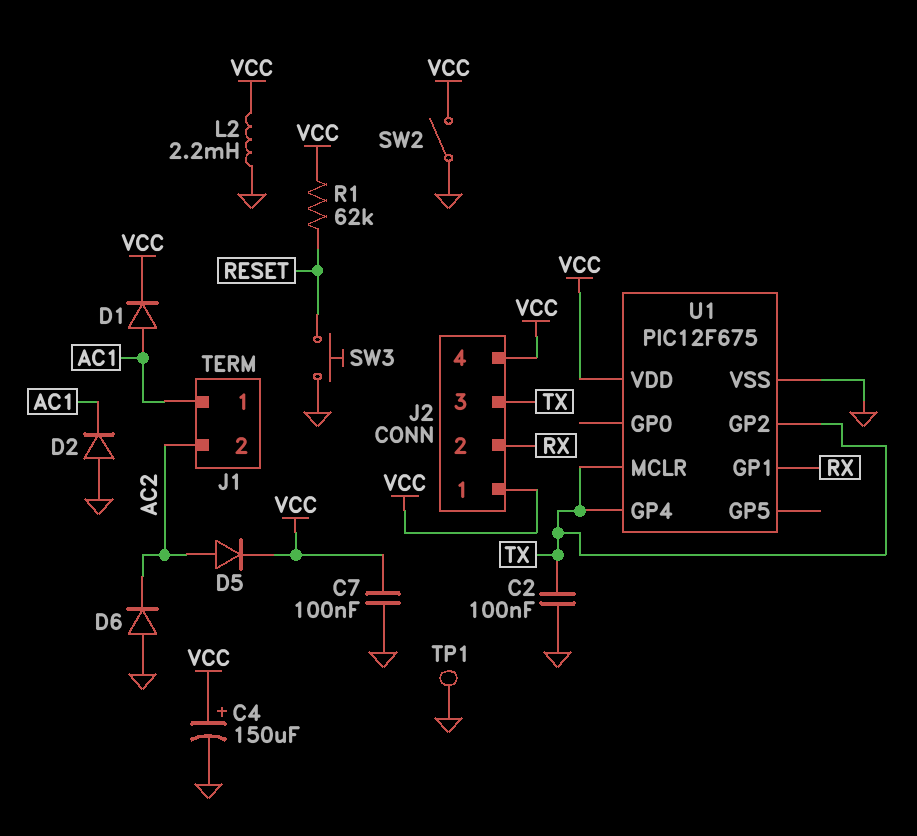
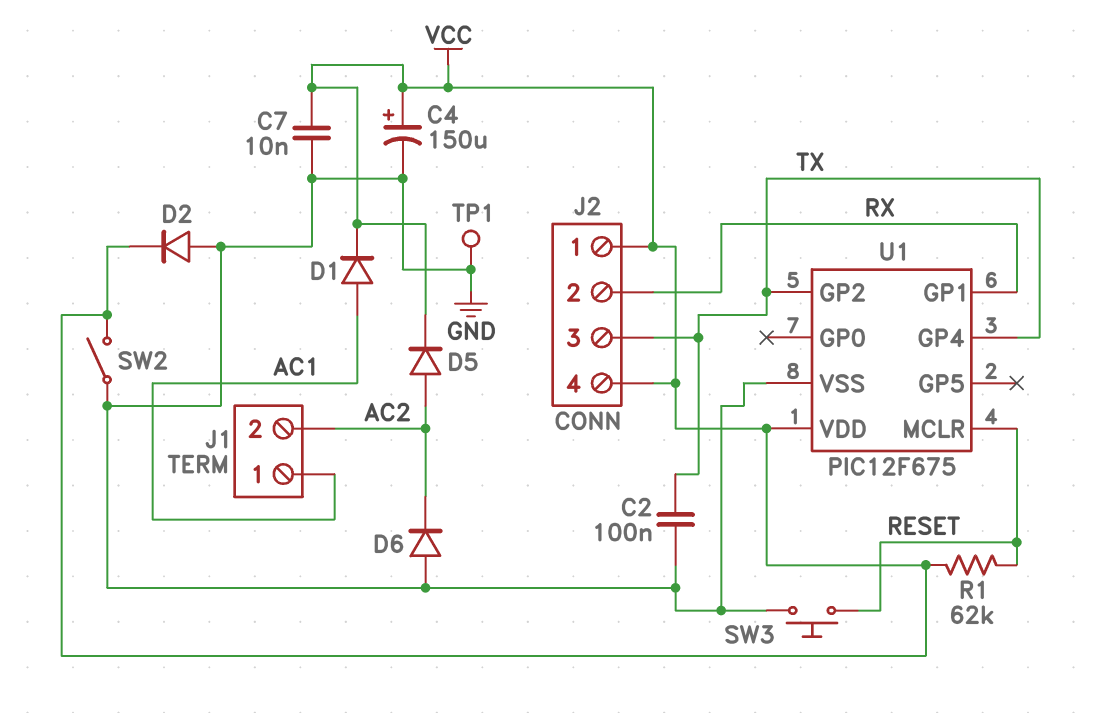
C7: 100nF (GND, VCC) -> 10nF (GND, VCC)
D2: diode (A GND, K AC1) -> diode (A GND, K VCC)
L2: 2.2mH (GND, VCC) -> none
U1 pin MCLR: TX -> RESET

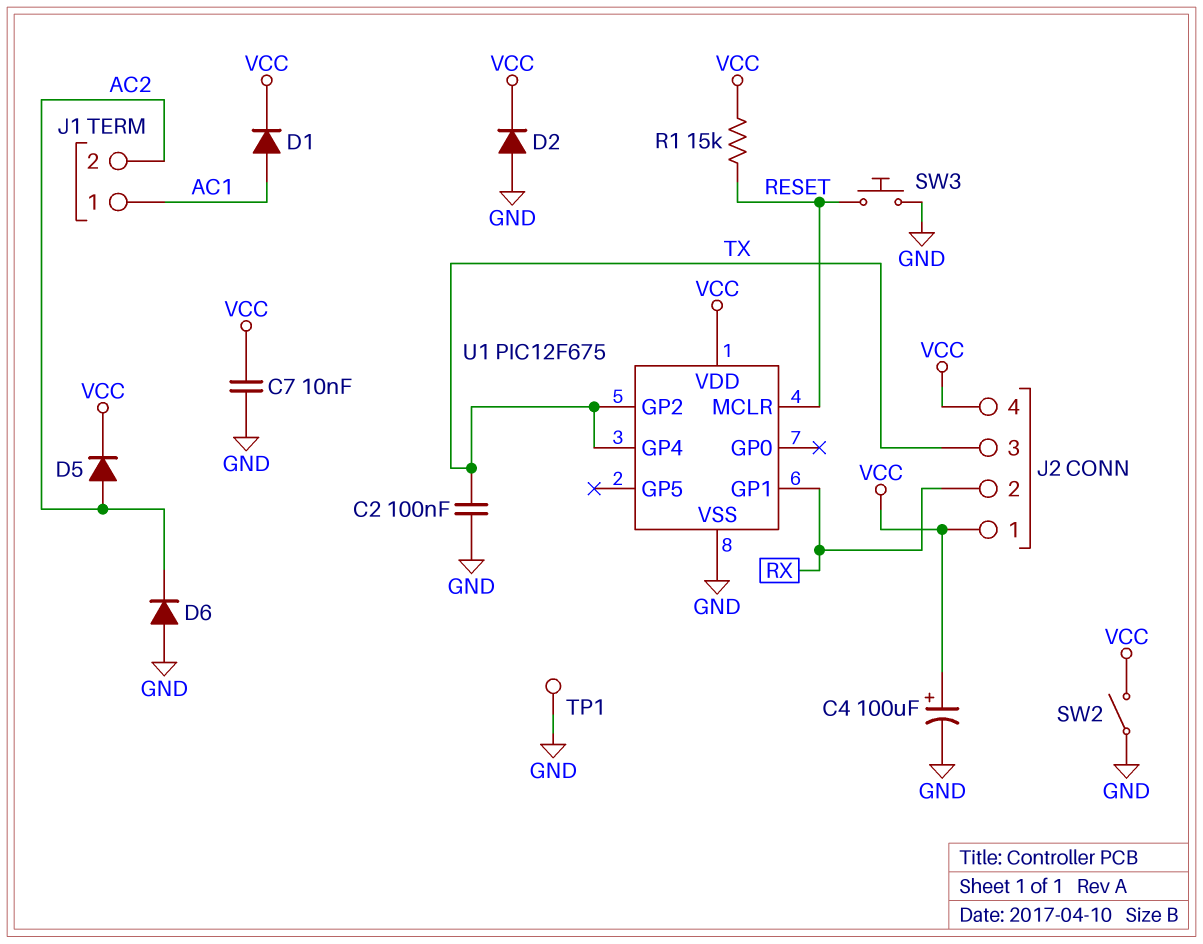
C4: 150uF (plus VCC, minus GND) -> 100uF (plus VCC, minus GND)
R1: 62k (RESET, VCC) -> 15k (RESET, VCC)

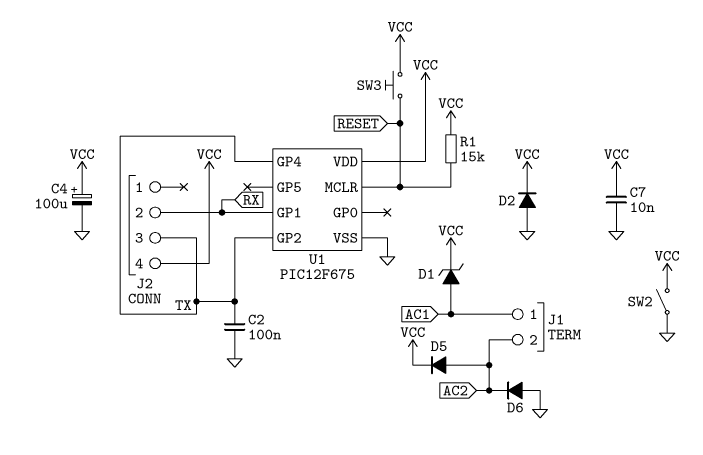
D1: diode (A AC1, K VCC) -> zener (A AC1, K VCC)
J2 pin 1: VCC -> none
SW3: button (GND, RESET) -> button (RESET, VCC)
TP1: test point (GND) -> none

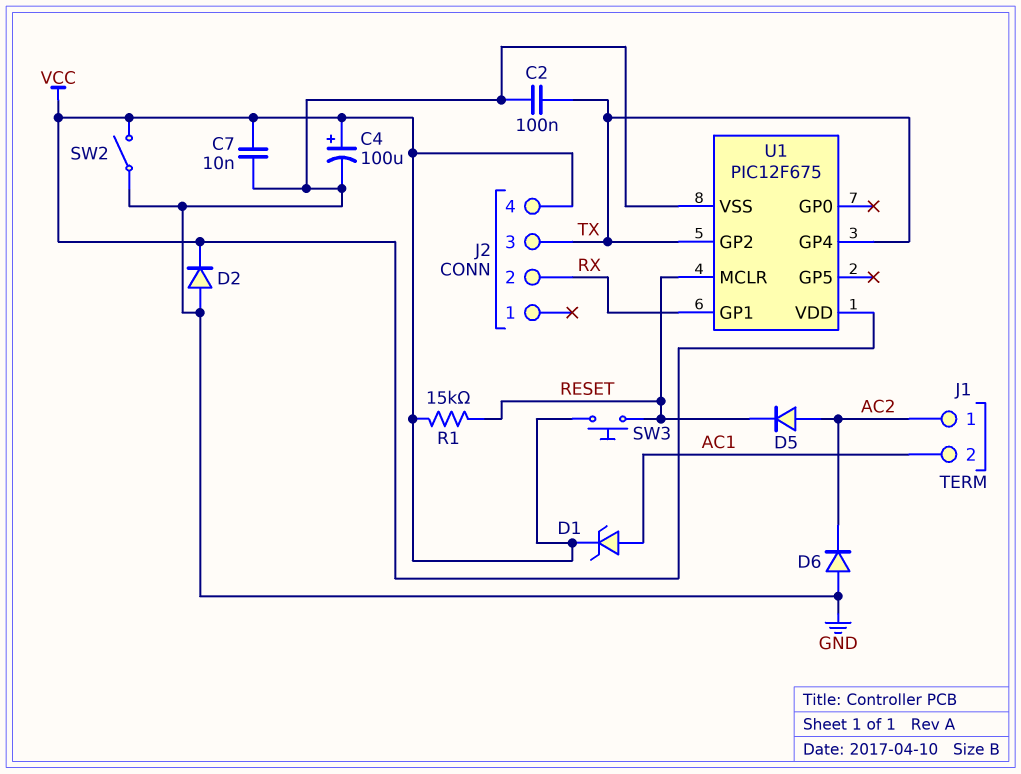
D5: diode (A AC2, K VCC) -> diode (A AC2, K RESET)
J1 pin 1: AC1 -> AC2
J1 pin 2: AC2 -> AC1

